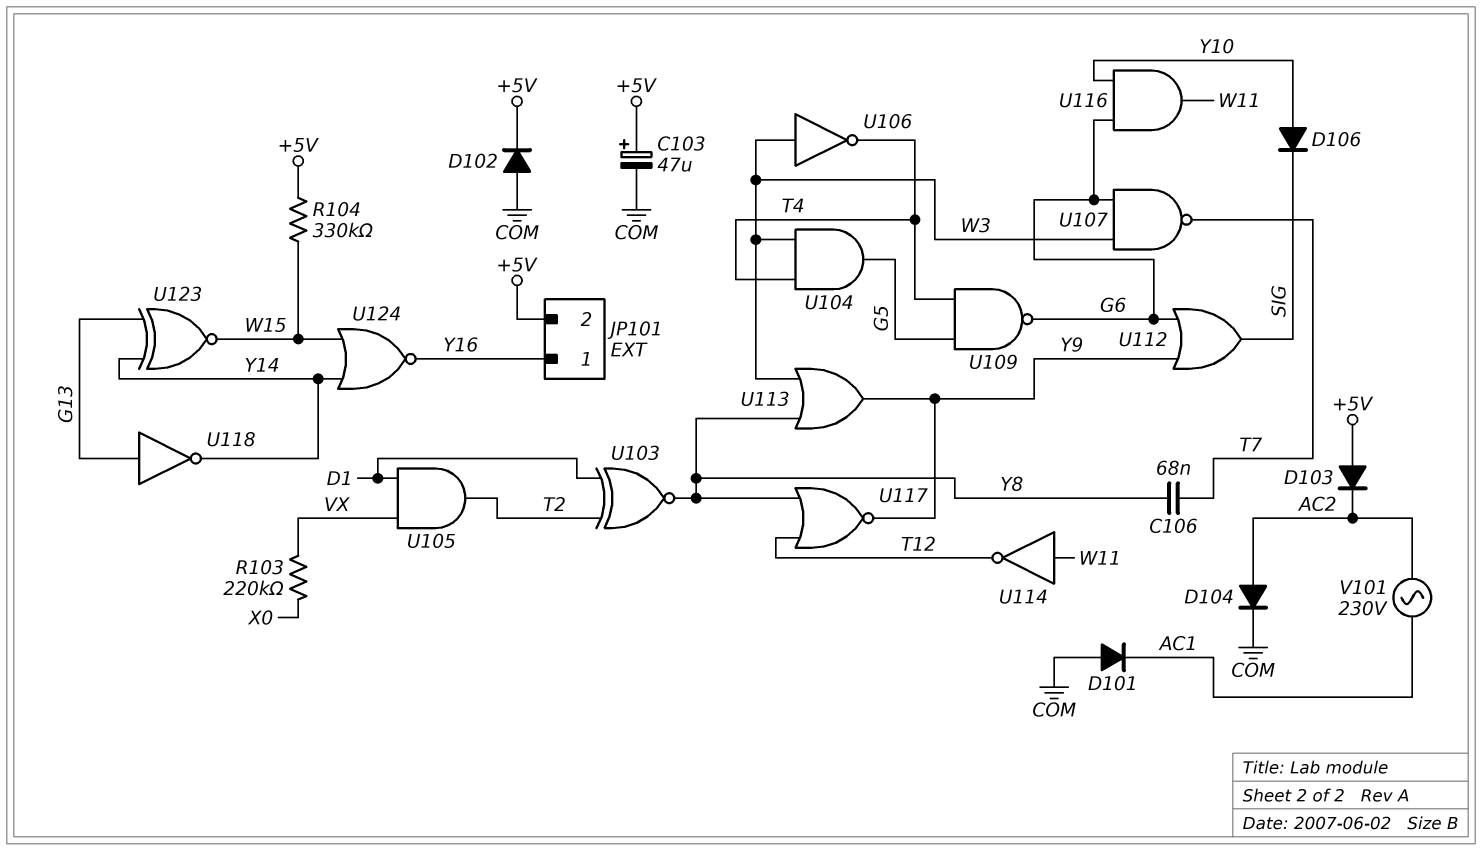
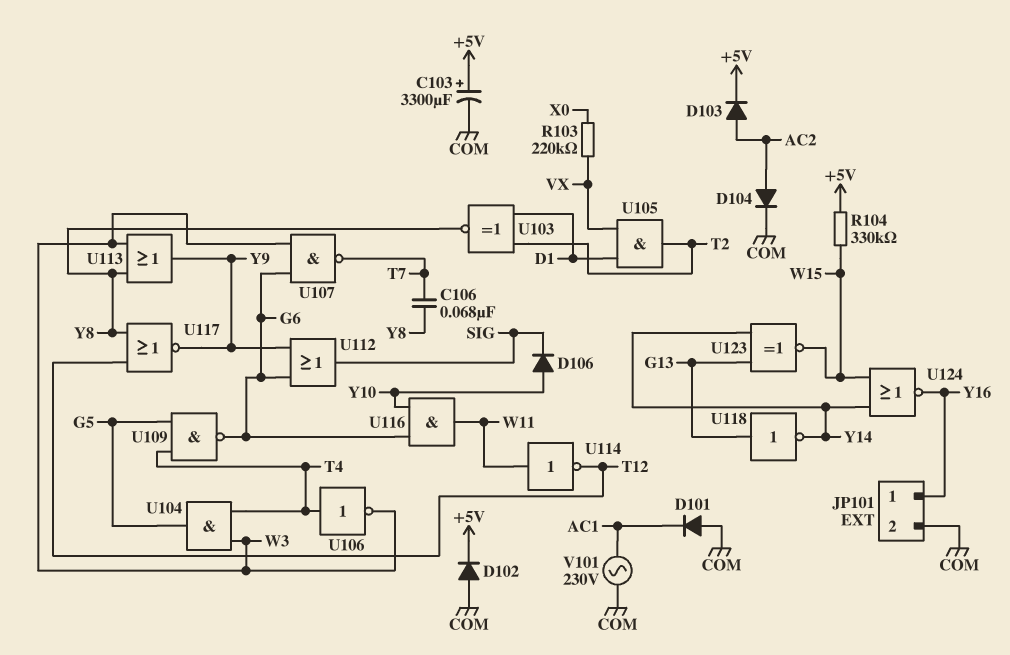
C103: 47uF (plus +5V, minus COM) -> 3300uF (plus +5V, minus COM)
D103: diode (A +5V, K AC2) -> diode (A AC2, K +5V)
JP101 pin 2: +5V -> COM
U106: NOT (in W3, out T4) -> NOT (in T4, out W3)
V101: AC 230V (AC1, AC2) -> AC 230V (AC1, COM)

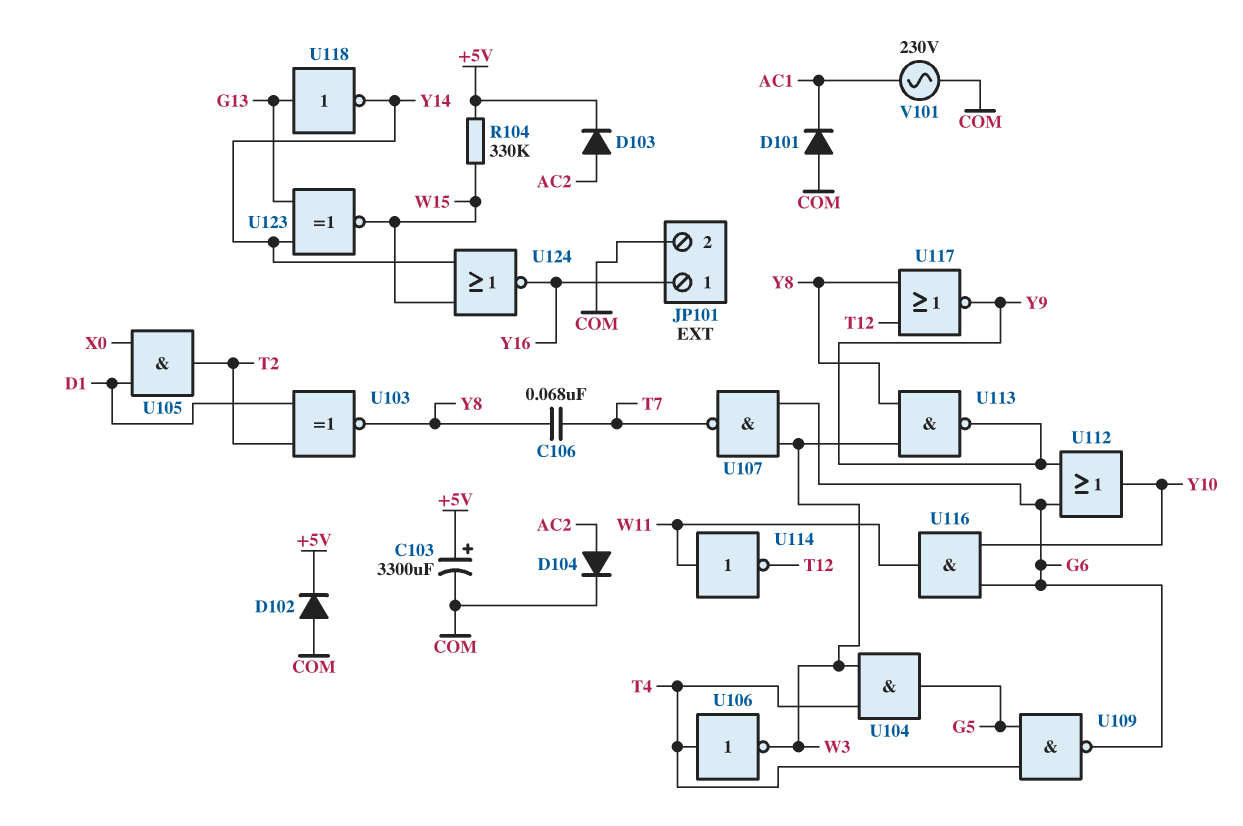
D106: diode (A Y10, K SIG) -> none
R103: 220k (VX, X0) -> none
U105: AND (in D1, in VX, out T2) -> AND (in D1, in X0, out T2)
U112: OR (in G6, in Y9, out SIG) -> OR (in G6, in Y9, out Y10)
U113: OR (in W3, in Y8, out Y9) -> NAND (in W3, in Y8, out Y9)

